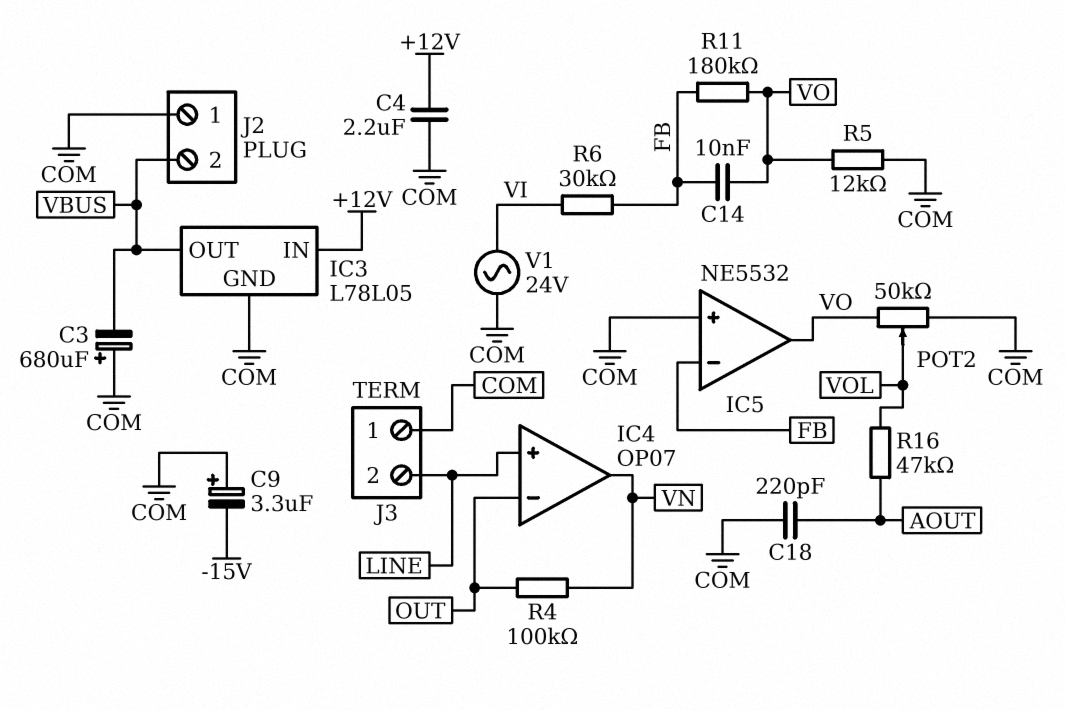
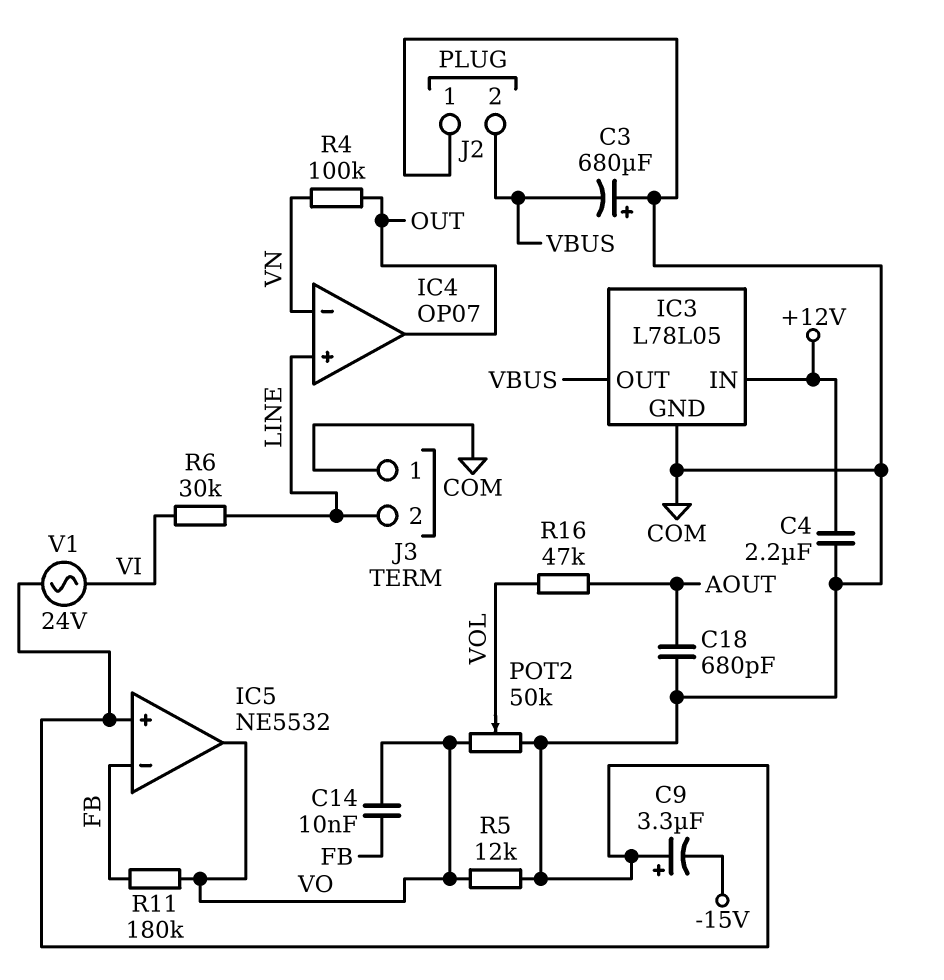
C18: 220pF (AOUT, COM) -> 680pF (AOUT, COM)
IC4 pin in-: OUT -> VN
IC4 pin out: VN -> OUT
R6: 30k (FB, VI) -> 30k (LINE, VI)

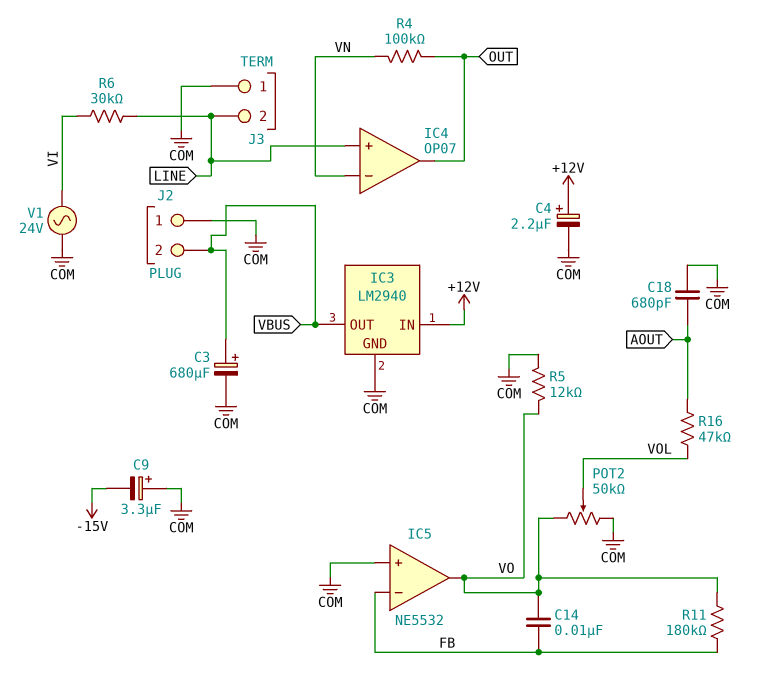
C3: 680uF (plus COM, minus VBUS) -> 680uF (plus VBUS, minus COM)
C4: 2.2uF (+12V, COM) -> 2.2uF (plus +12V, minus COM)
IC3: L78L05 -> LM2940

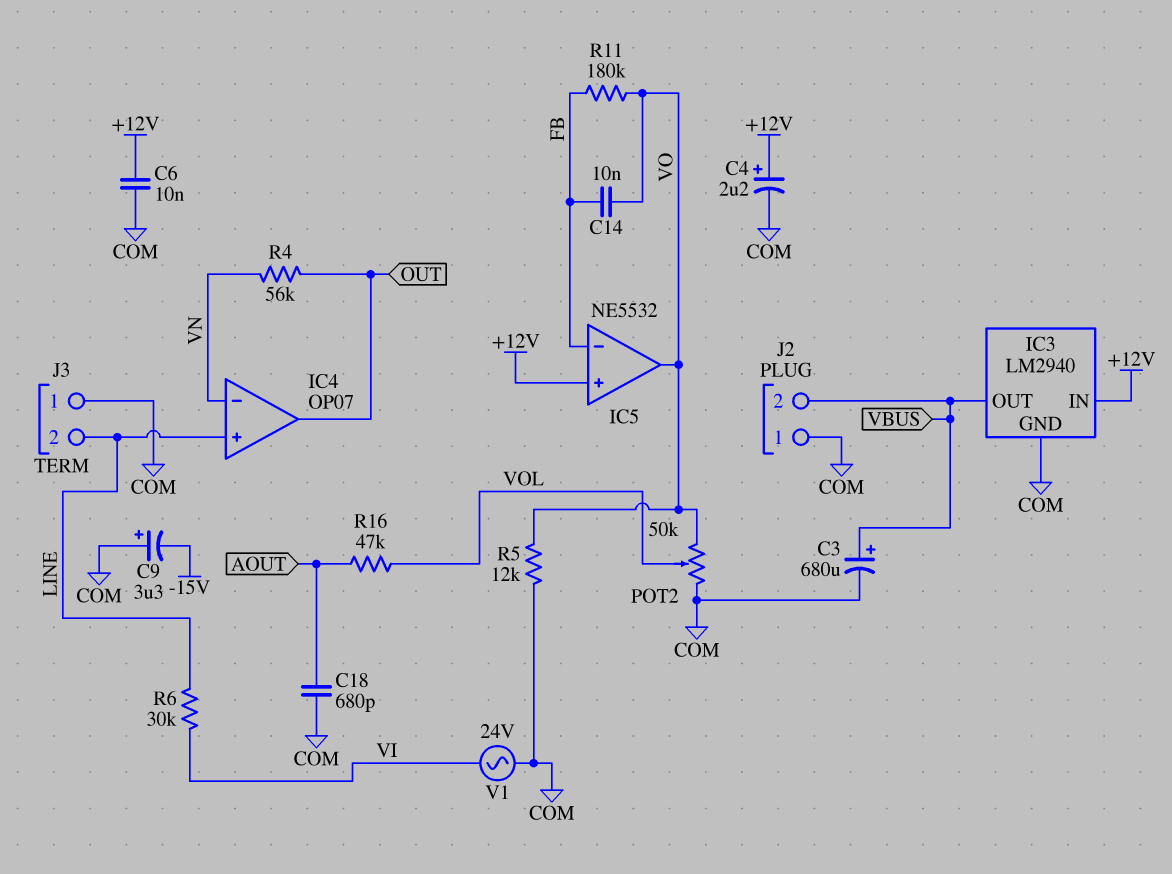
C6: none -> 10nF (+12V, COM)
IC5 pin in+: COM -> +12V
R4: 100k (OUT, VN) -> 56k (OUT, VN)

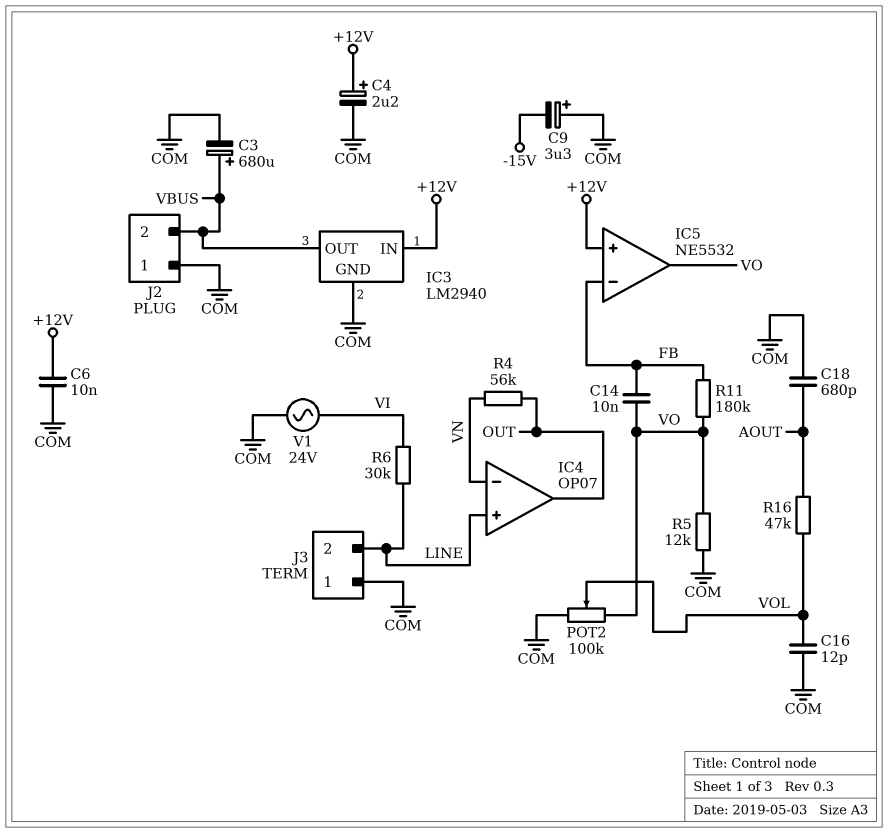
C16: none -> 12pF (COM, VOL)
POT2: 50k (COM, VO, wiper VOL) -> 100k (COM, VO, wiper VOL)

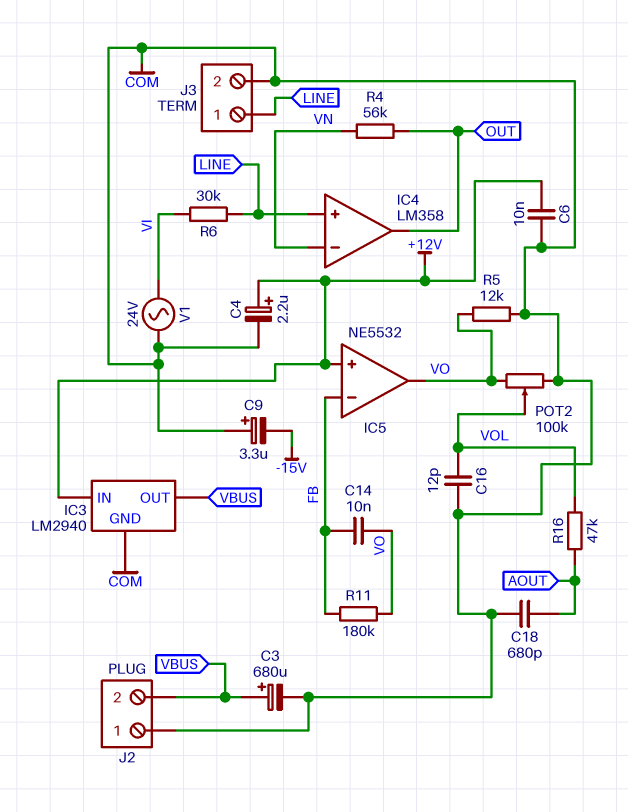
IC4: OP07 -> LM358
J3 pin 1: COM -> LINE
J3 pin 2: LINE -> COM

